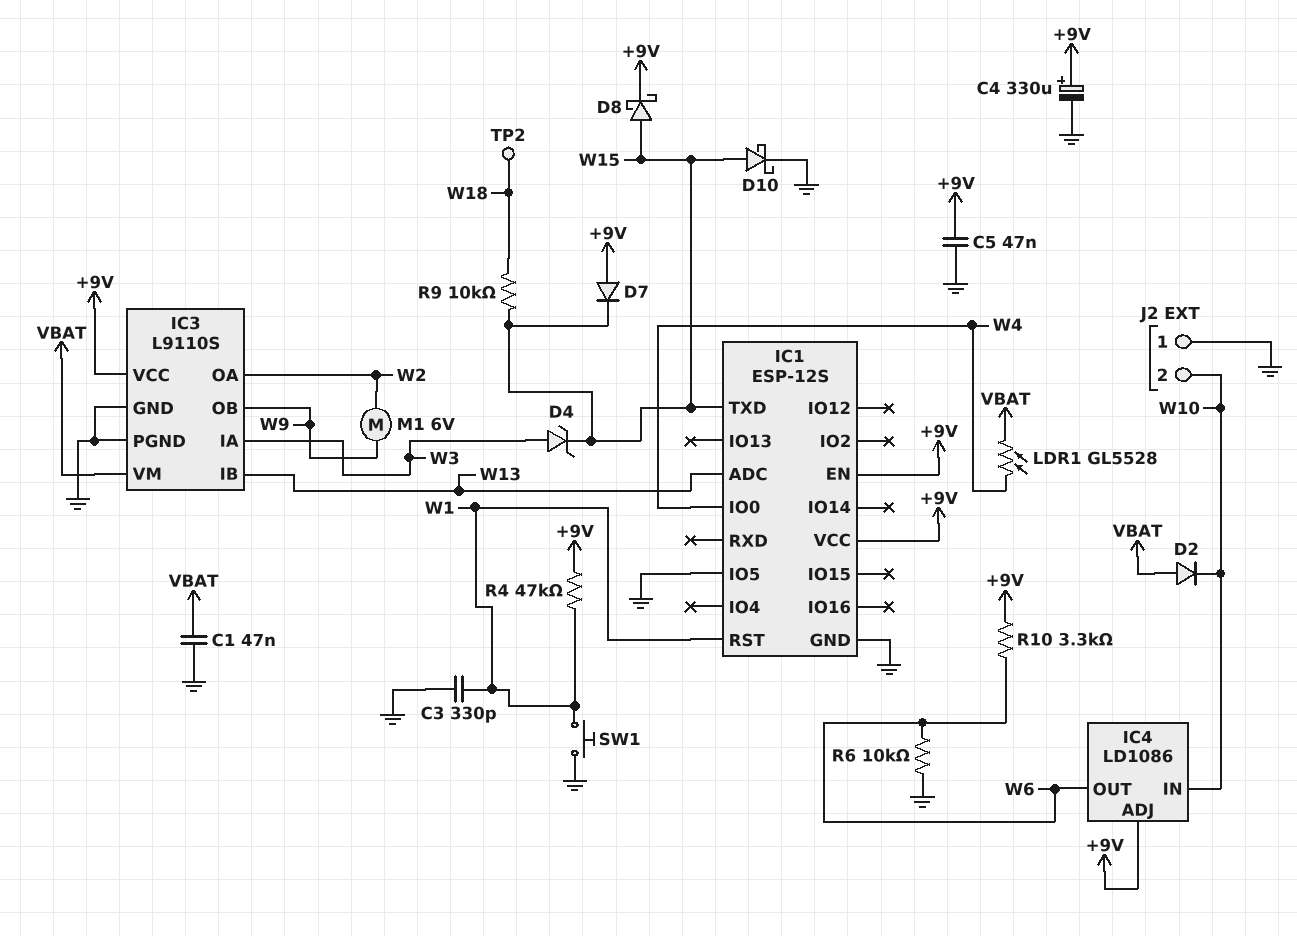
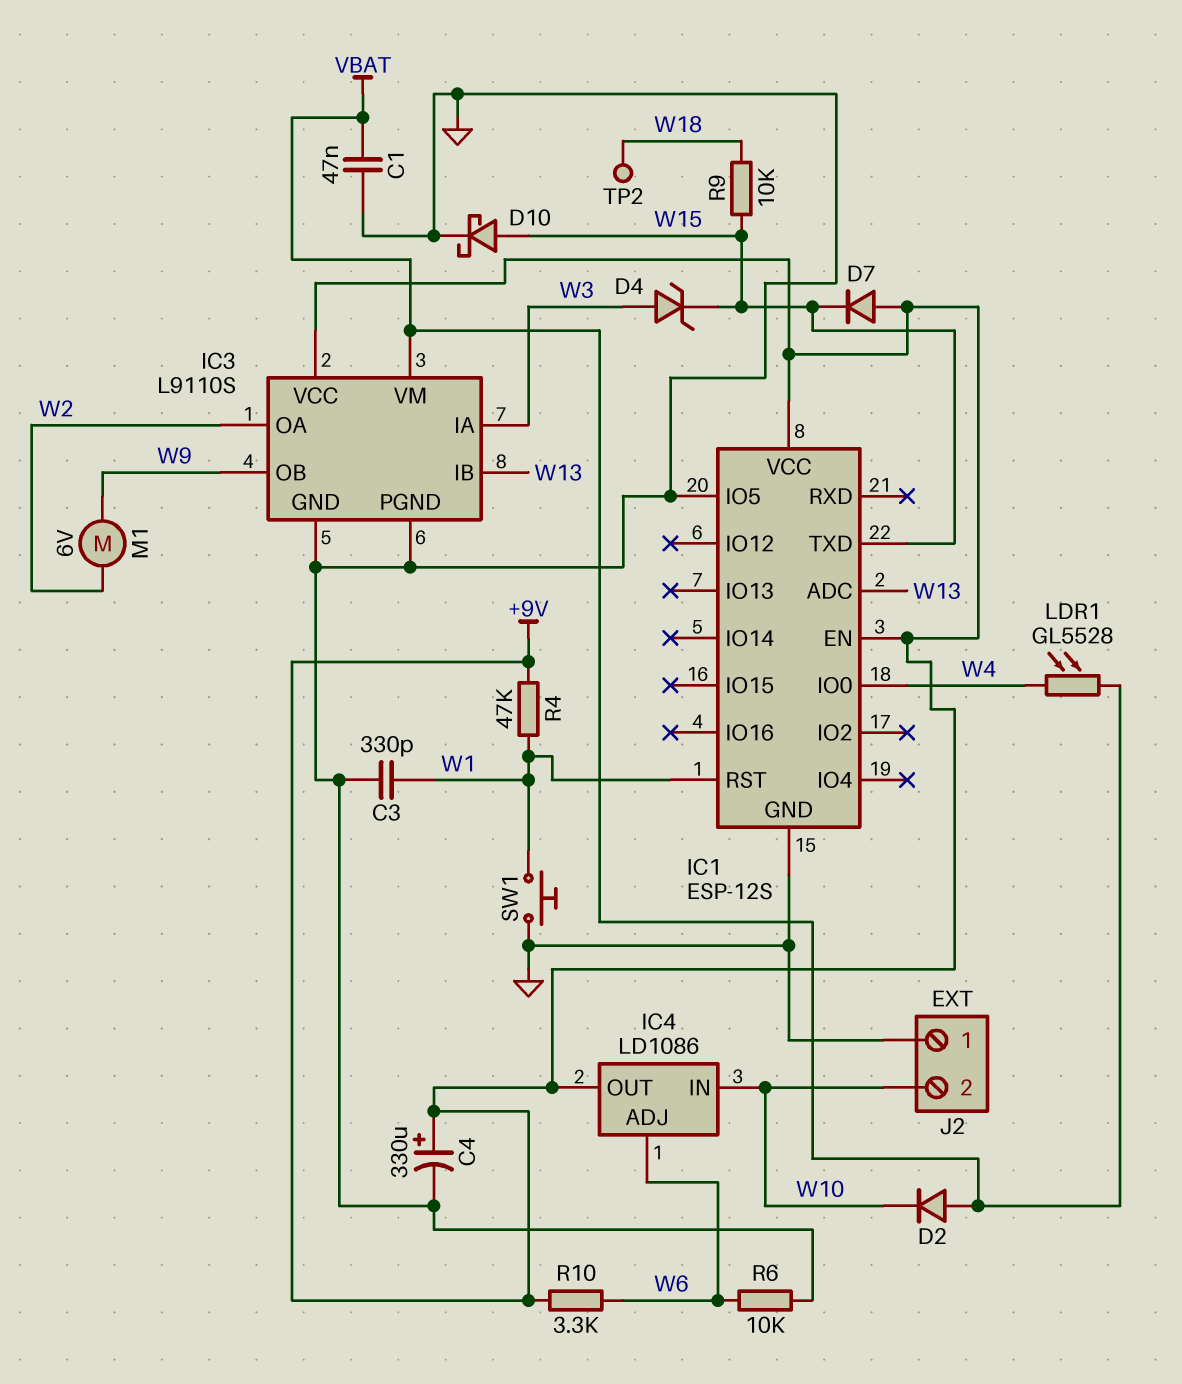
C5: 47nF (+9V, GND) -> none
D8: schottky (A W15, K +9V) -> none
IC4 pin ADJ: +9V -> W6
IC4 pin OUT: W6 -> +9V

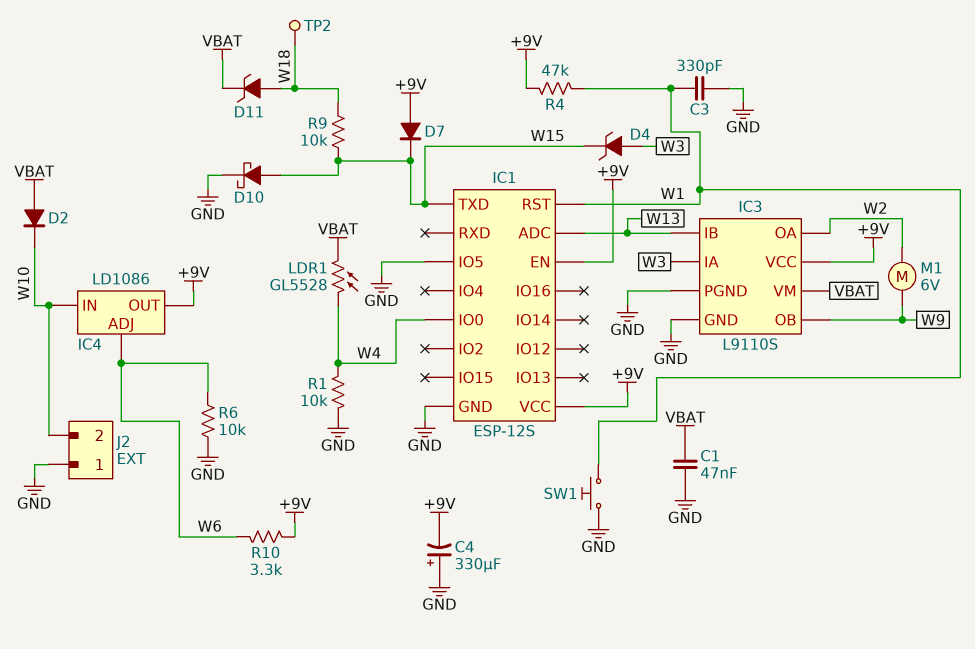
C4: 330uF (plus +9V, minus GND) -> 330uF (plus GND, minus +9V)
D11: none -> zener (A W18, K VBAT)
R1: none -> 10k (GND, W4)

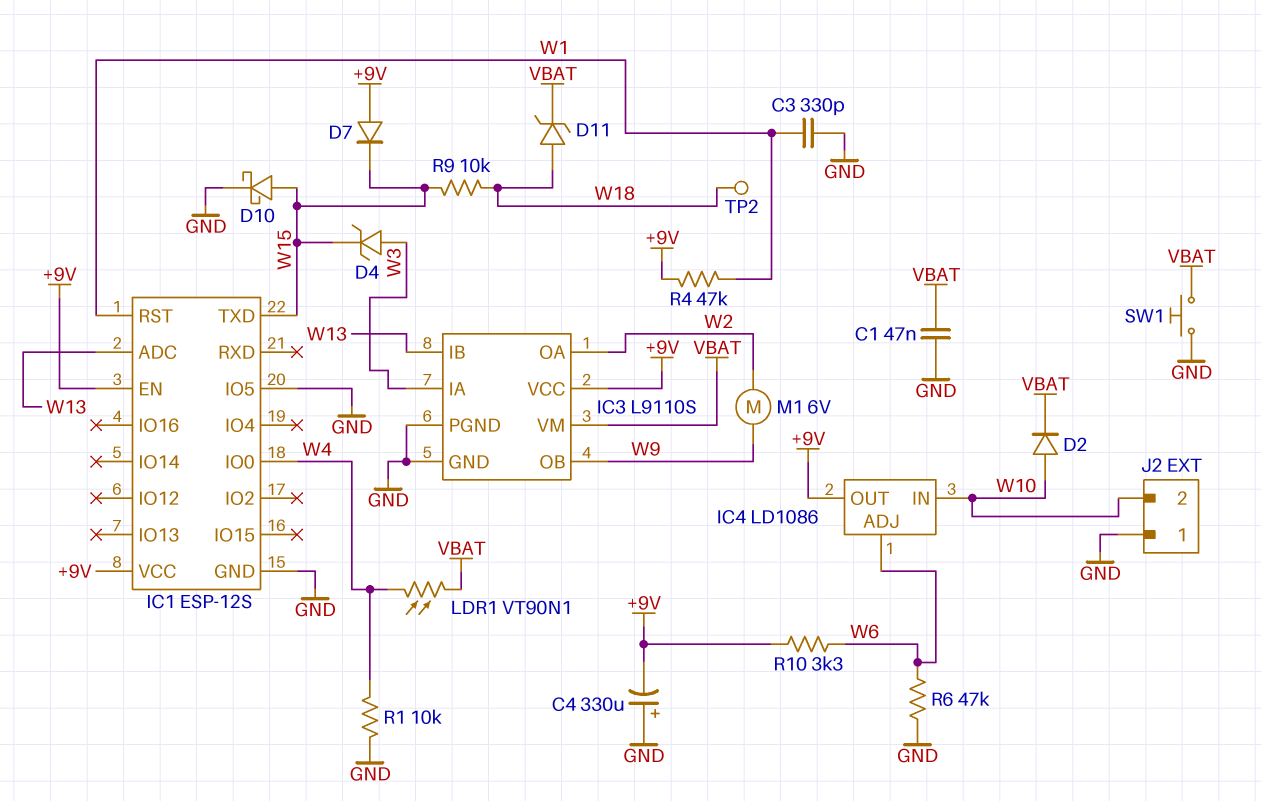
D2: diode (A VBAT, K W10) -> diode (A W10, K VBAT)
LDR1: GL5528 (VBAT, W4) -> VT90N1 (VBAT, W4)
R6: 10k (GND, W6) -> 47k (GND, W6)
SW1: button (GND, W1) -> button (GND, VBAT)

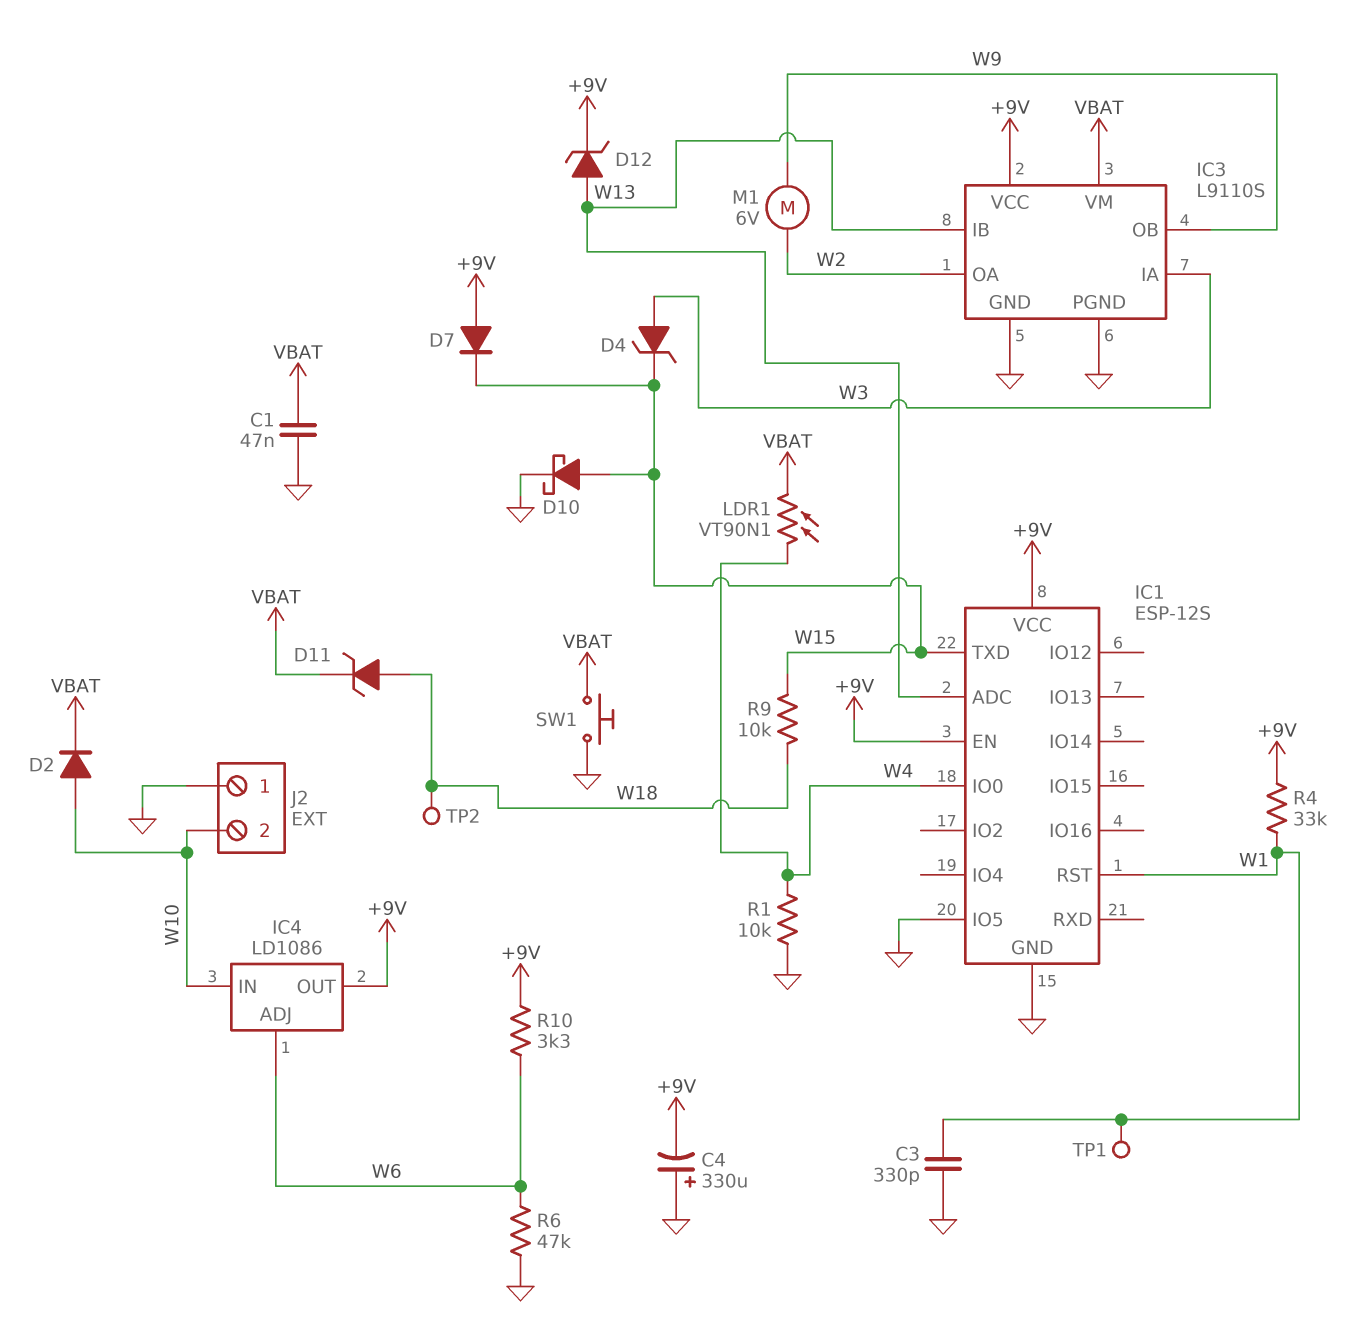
D12: none -> zener (A W13, K +9V)
R4: 47k (+9V, W1) -> 33k (+9V, W1)
TP1: none -> test point (W1)

